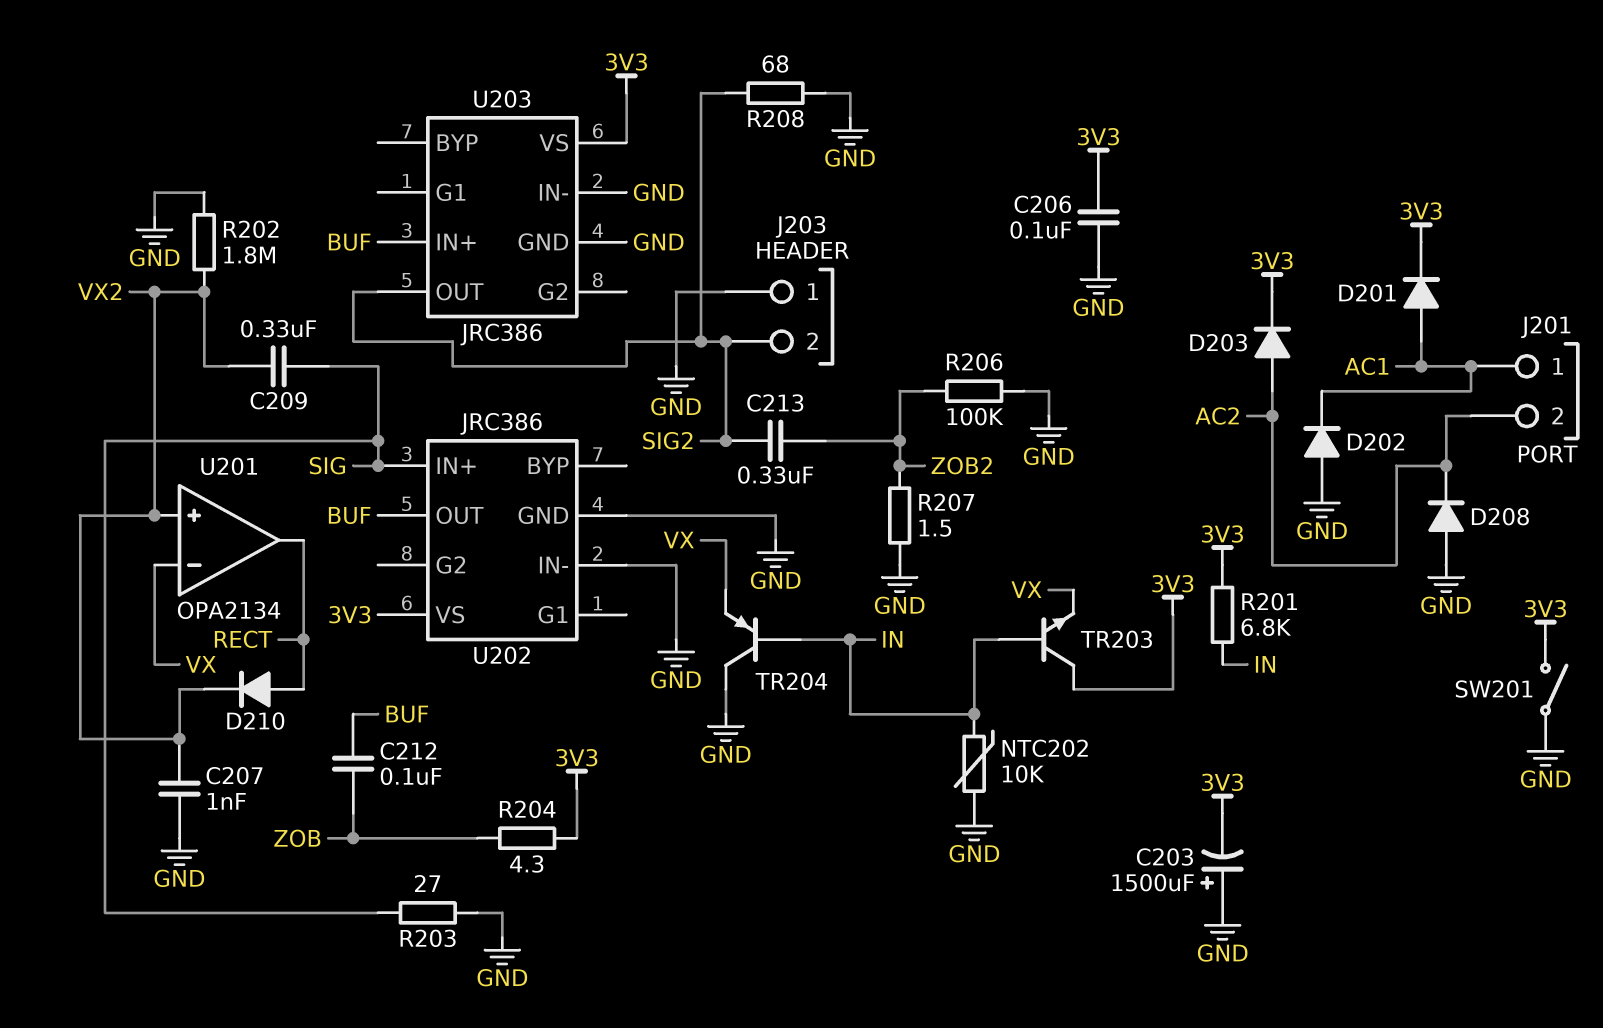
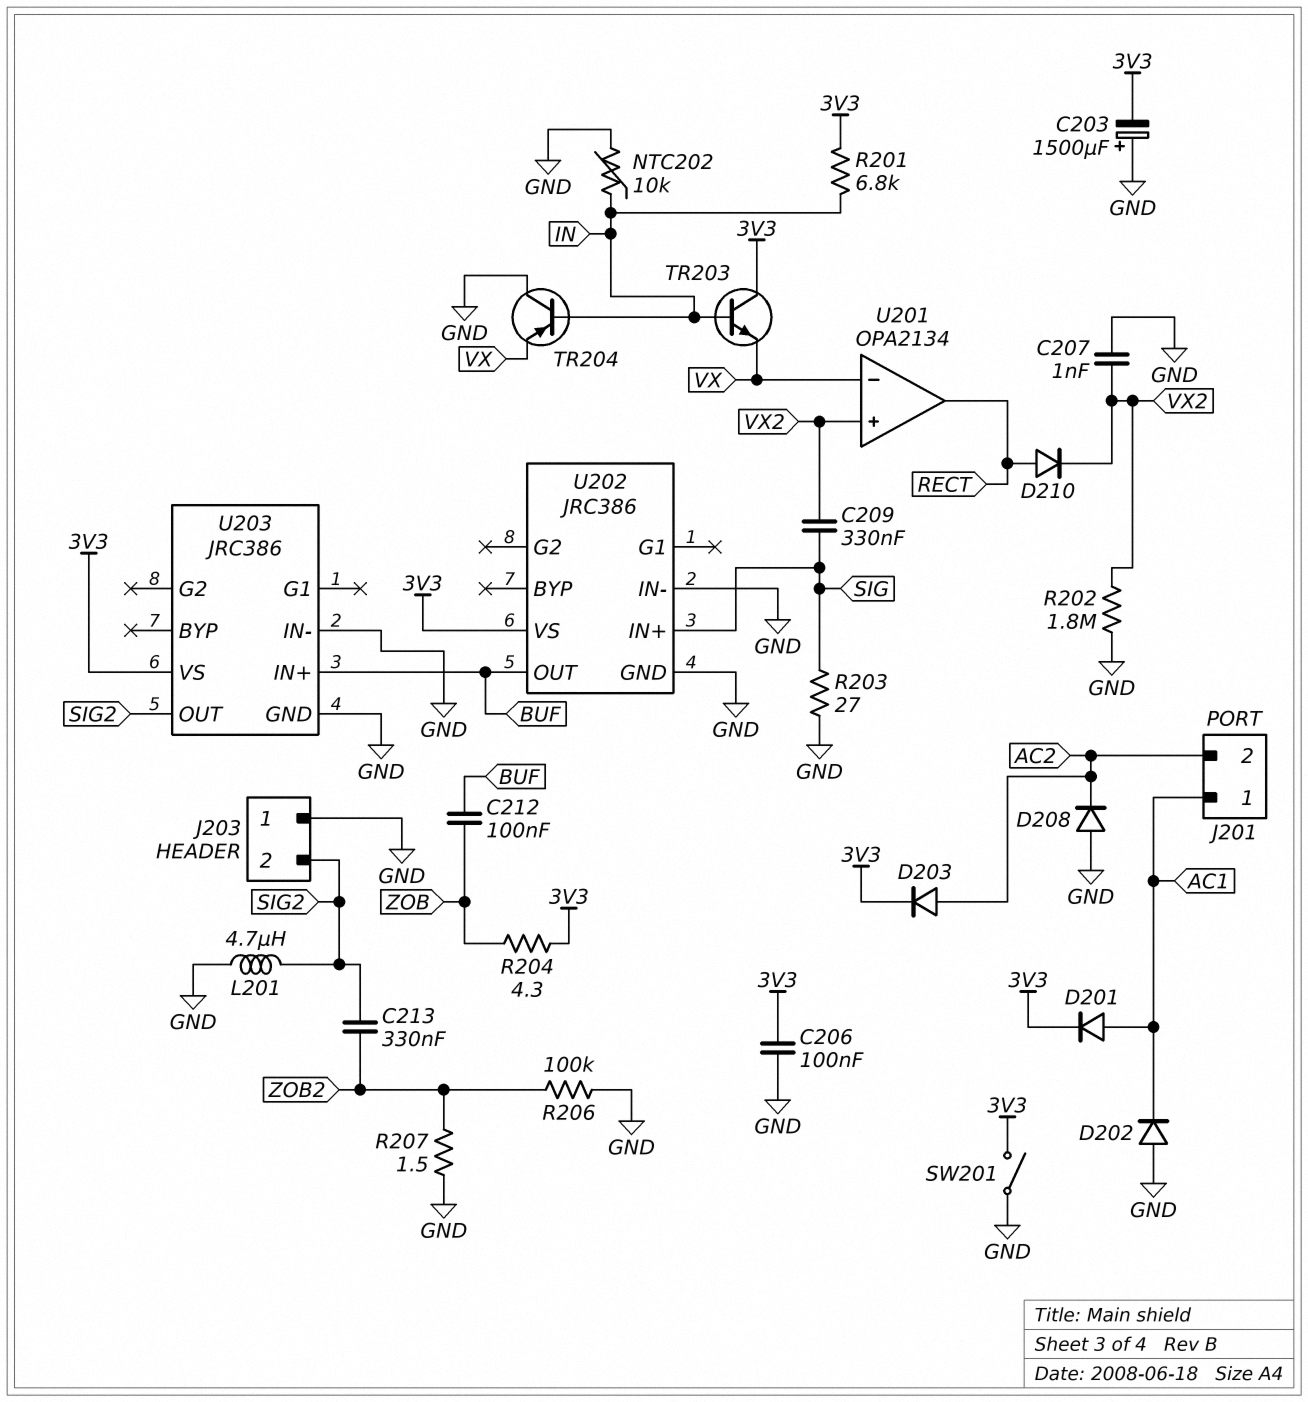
L201: none -> 4.7uH (GND, SIG2)
R208: 68 (GND, SIG2) -> none

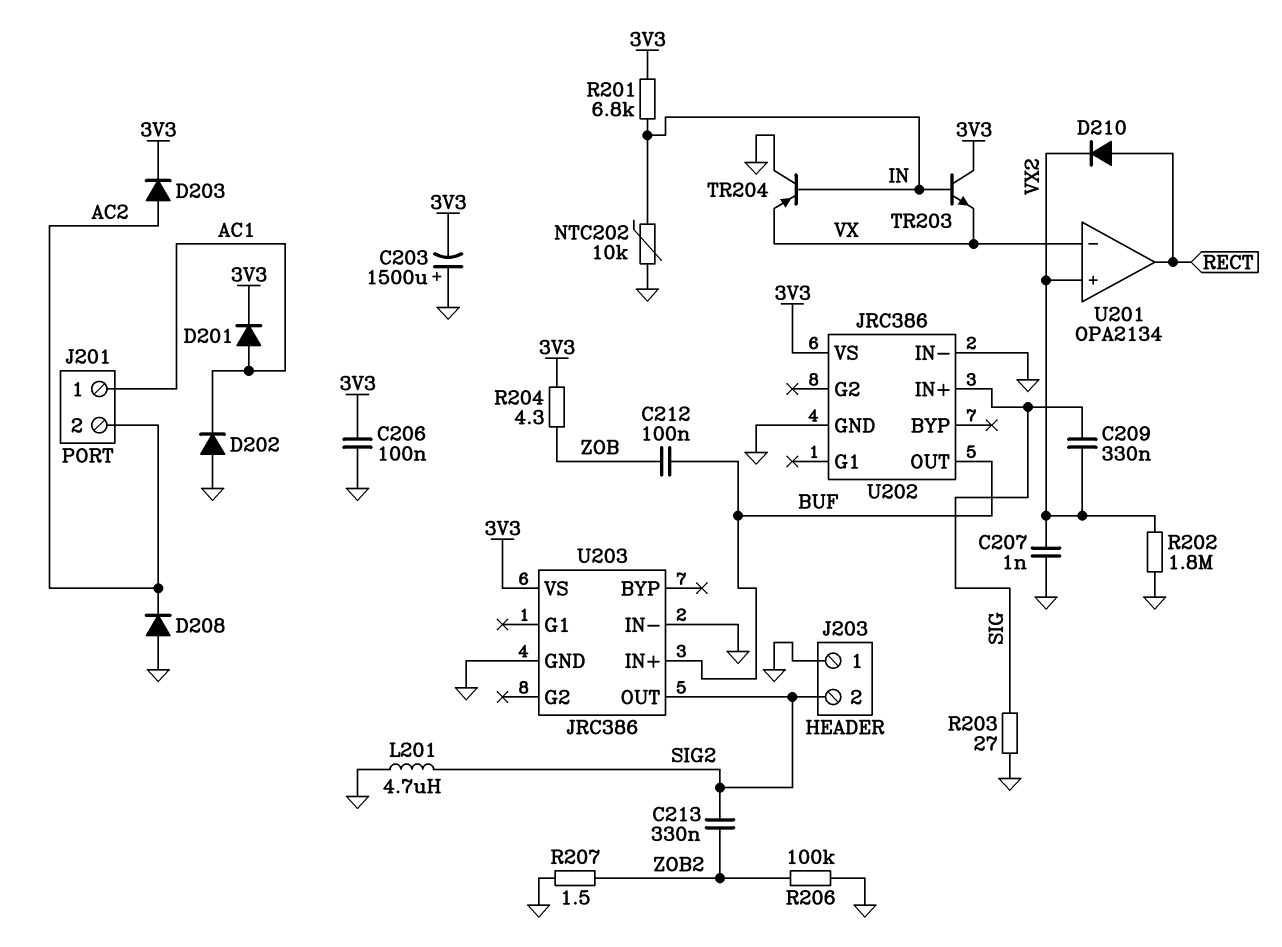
SW201: switch (3V3, GND) -> none

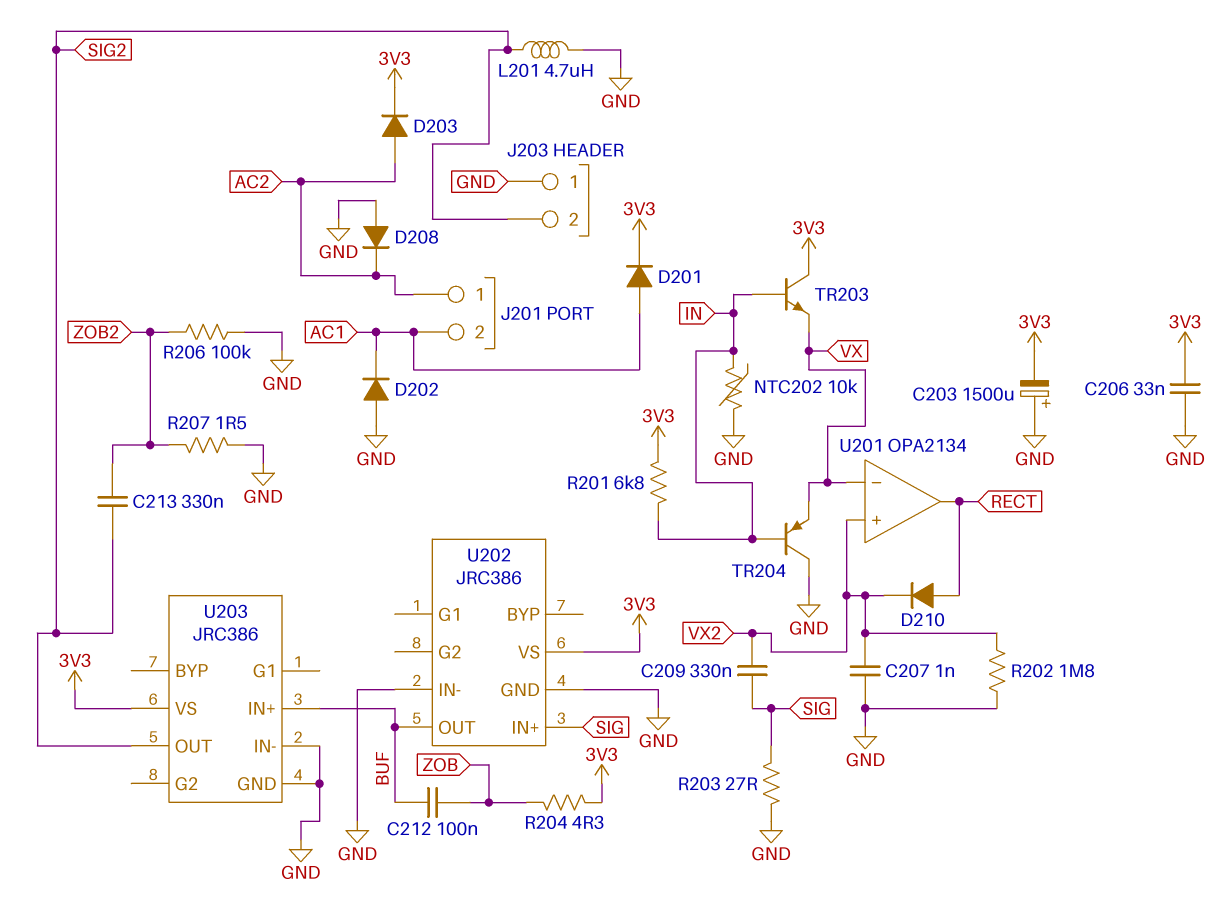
C206: 100nF (3V3, GND) -> 33nF (3V3, GND)
J201 pin 1: AC1 -> AC2
J201 pin 2: AC2 -> AC1

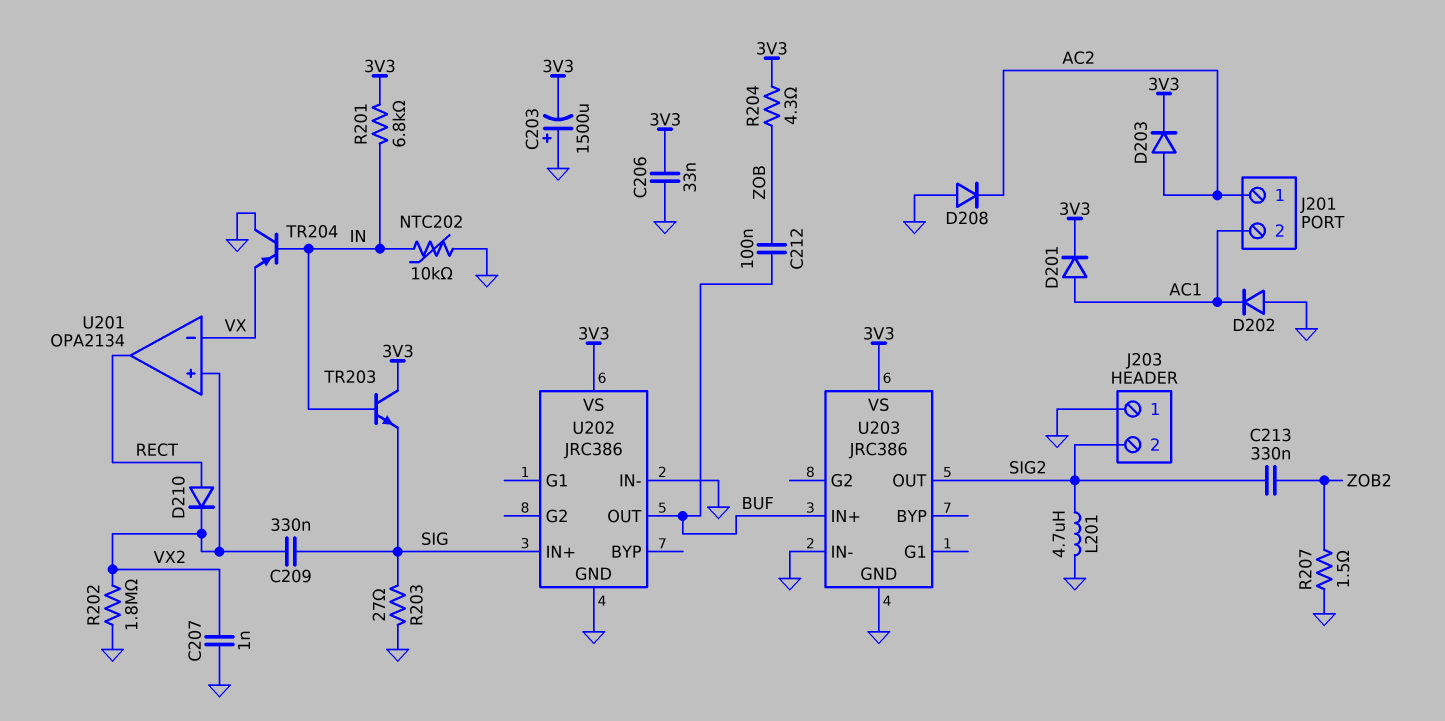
R206: 100k (GND, ZOB2) -> none
TR203: NPN (B IN, C 3V3, E VX) -> NPN (B IN, C 3V3, E SIG)

